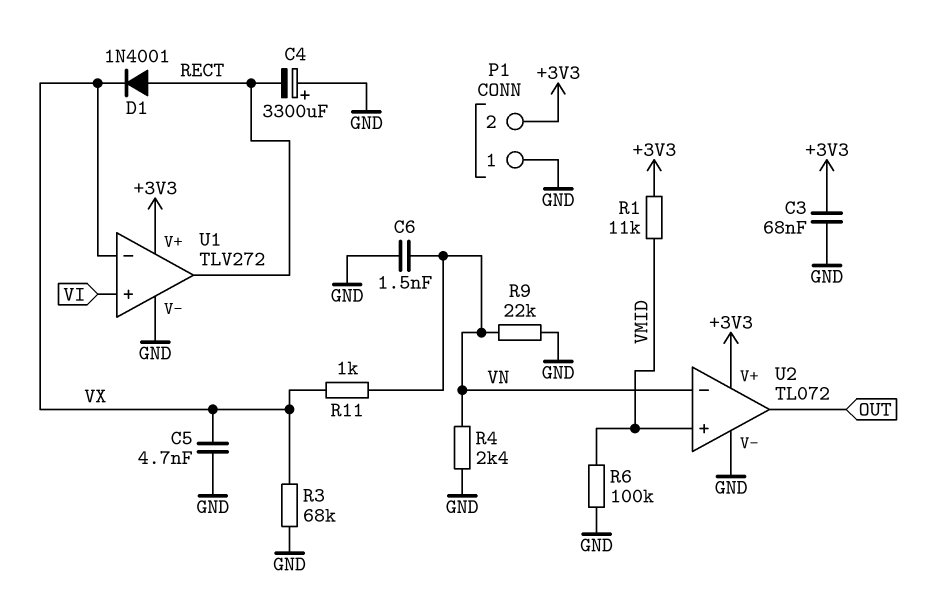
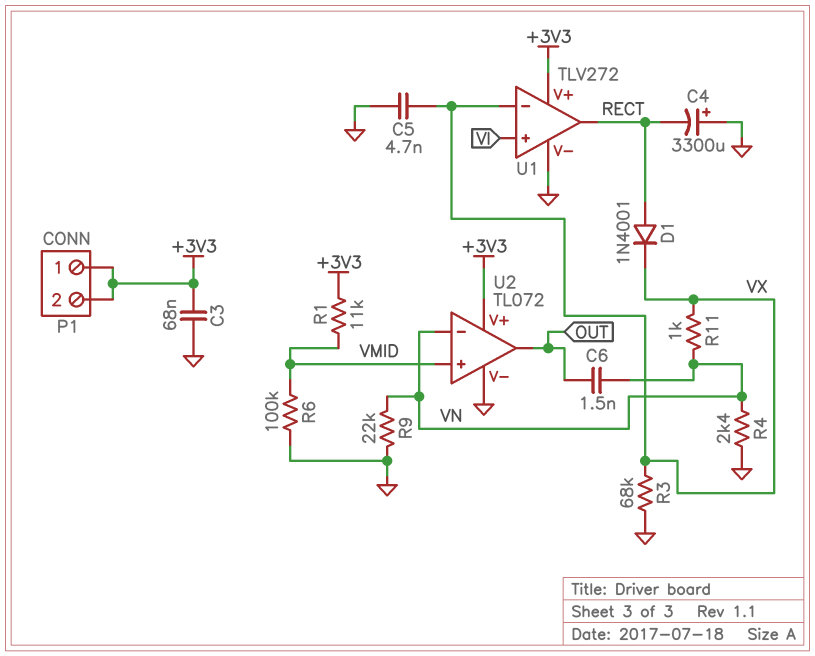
C6: 1.5nF (GND, VN) -> 1.5nF (OUT, VN)
P1 pin 1: GND -> +3V3

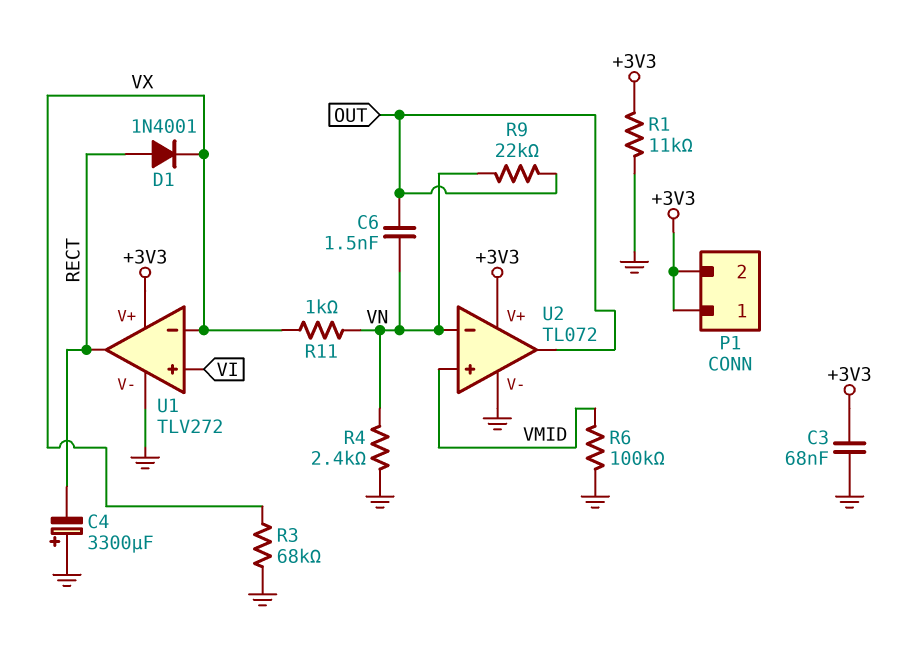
C5: 4.7nF (GND, VX) -> none
R1: 11k (+3V3, VMID) -> 11k (+3V3, GND)
R9: 22k (GND, VN) -> 22k (OUT, VN)

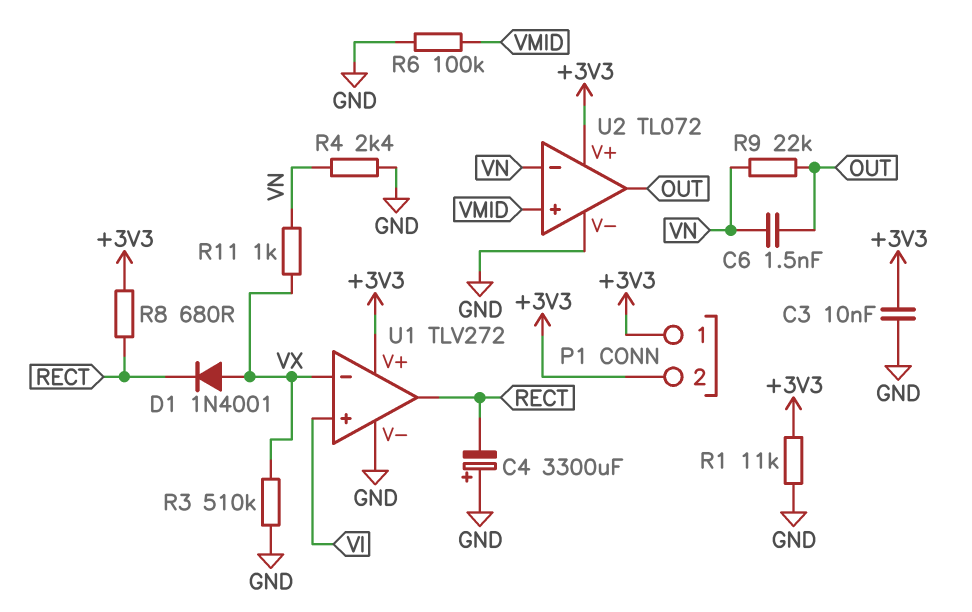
C3: 68nF (+3V3, GND) -> 10nF (+3V3, GND)
D1: diode 1N4001 (A RECT, K VX) -> diode 1N4001 (A VX, K RECT)
R3: 68k (GND, VX) -> 510k (GND, VX)
R8: none -> 680 (+3V3, RECT)

